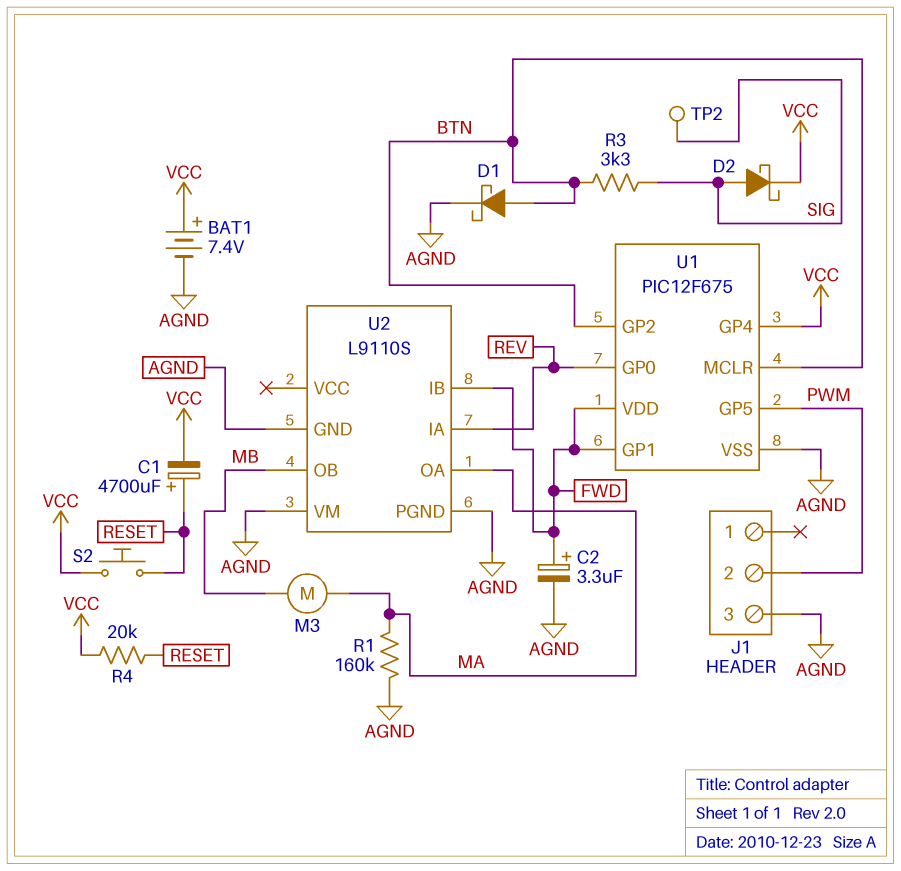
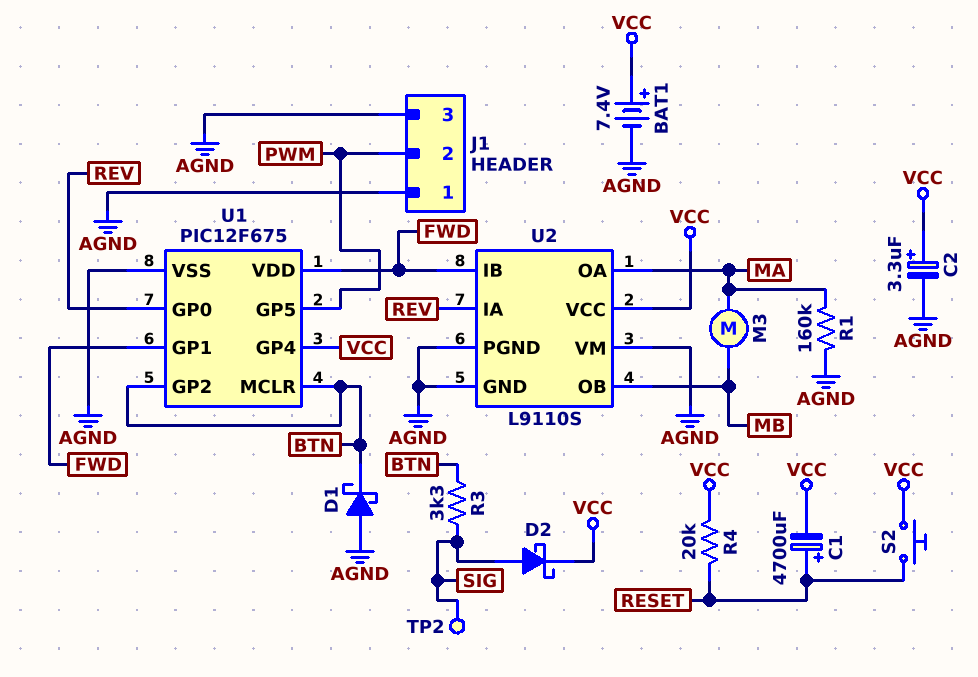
C2: 3.3uF (plus FWD, minus AGND) -> 3.3uF (plus VCC, minus AGND)
D1: schottky (A BTN, K AGND) -> schottky (A AGND, K BTN)
J1 pin 1: none -> AGND
U2 pin VCC: none -> VCC

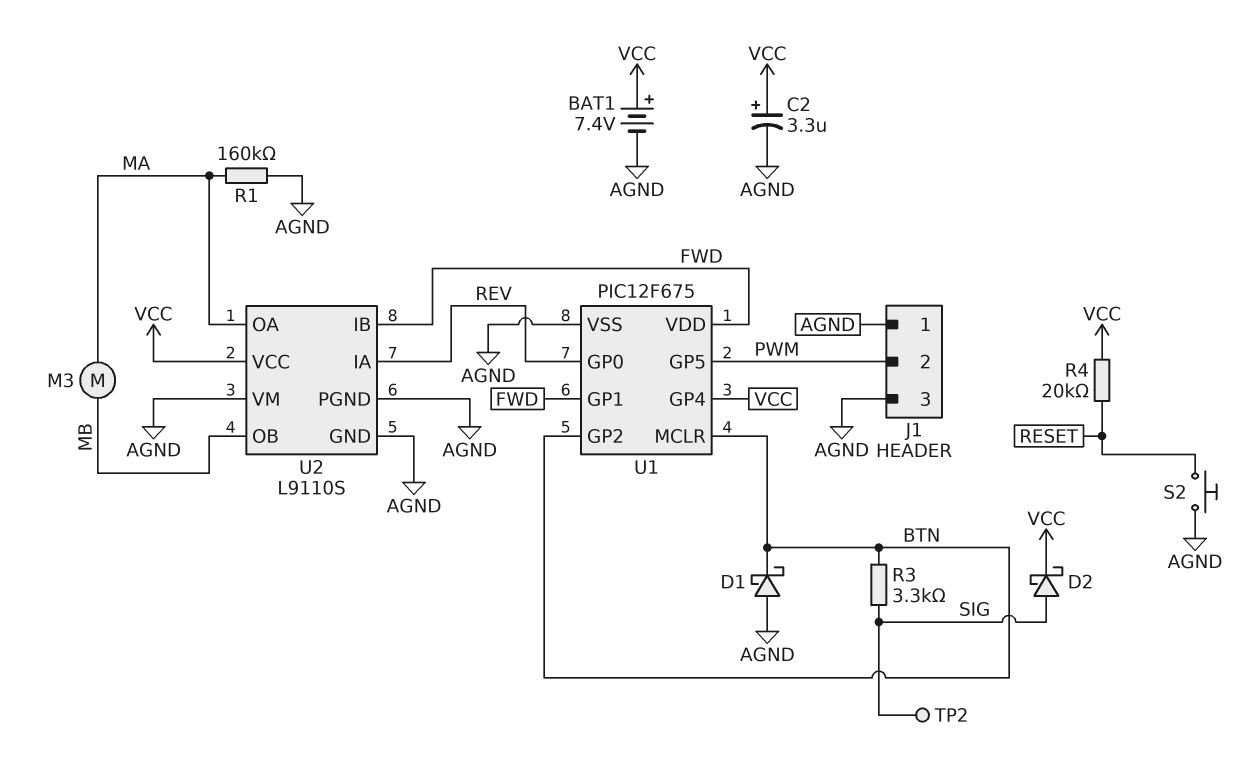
C1: 4700uF (plus RESET, minus VCC) -> none
S2: button (RESET, VCC) -> button (AGND, RESET)

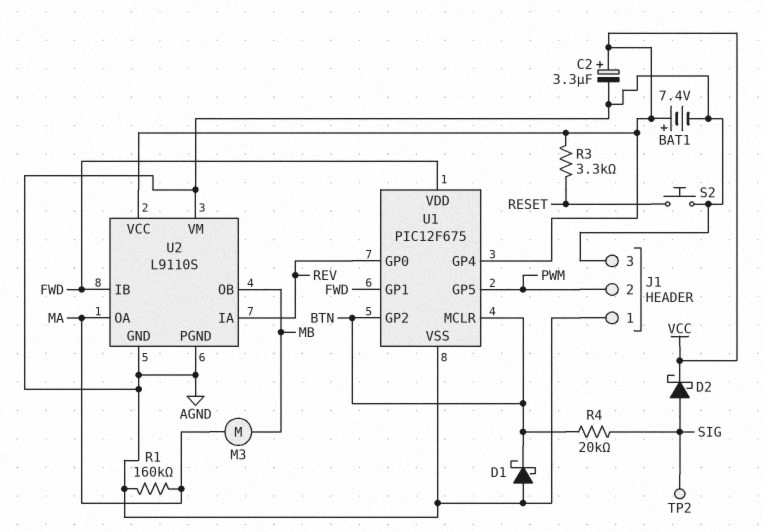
R3: 3.3k (BTN, SIG) -> 3.3k (RESET, VCC)
R4: 20k (RESET, VCC) -> 20k (BTN, SIG)

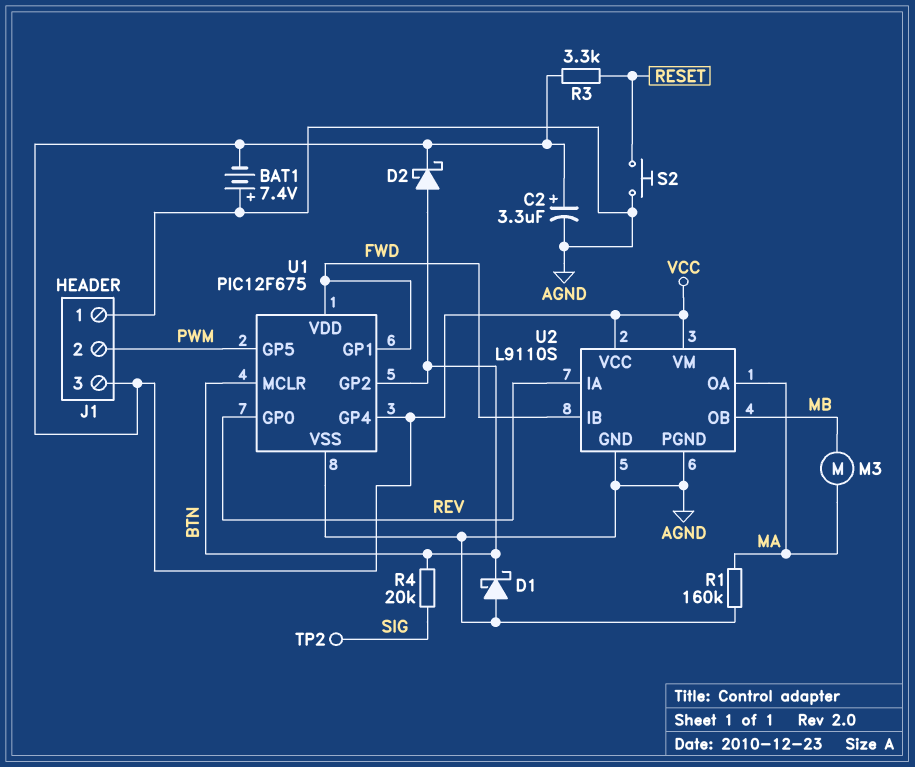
BAT1: 7.4V (plus VCC, minus AGND) -> 7.4V (plus AGND, minus VCC)
D2: schottky (A SIG, K VCC) -> schottky (A BTN, K VCC)
J1 pin 3: AGND -> VCC
U2 pin VM: AGND -> VCC

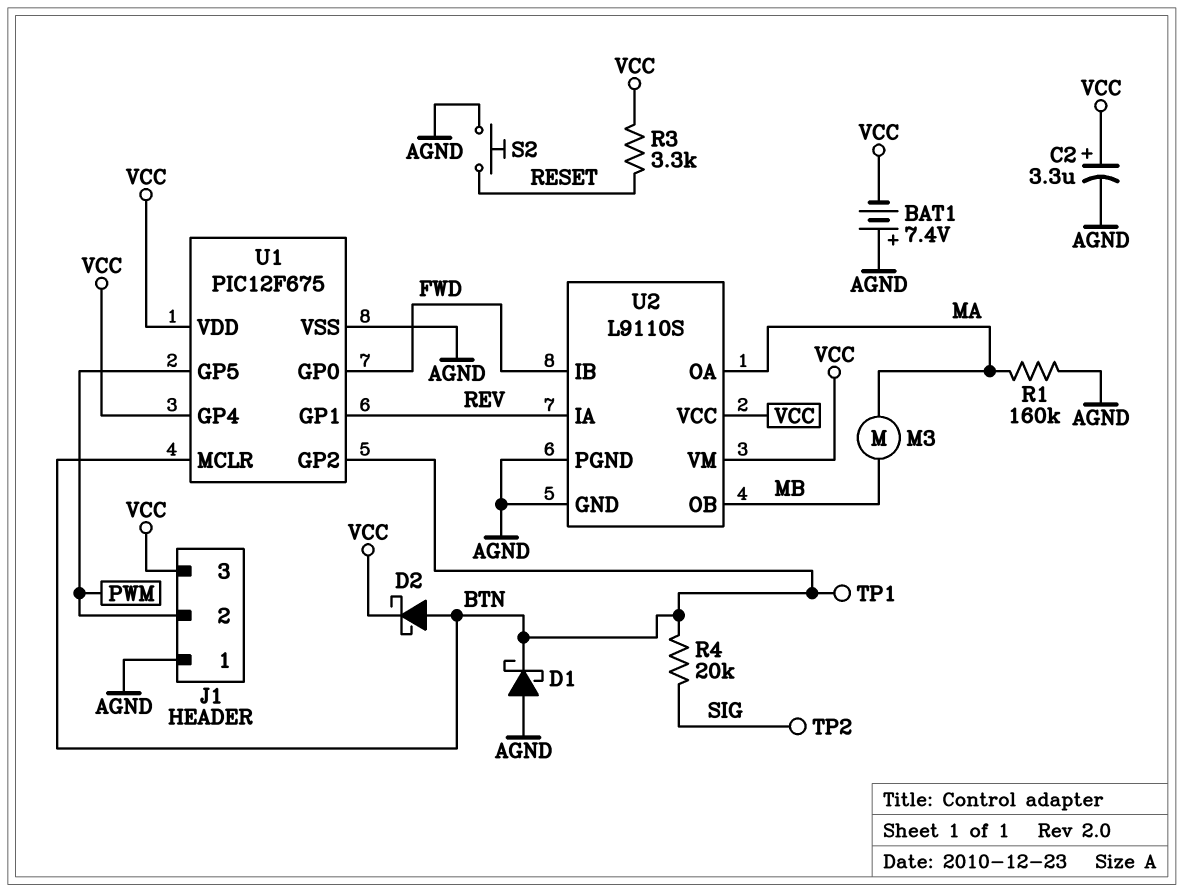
TP1: none -> test point (BTN)
U1 pin GP0: REV -> FWD
U1 pin GP1: FWD -> REV
U1 pin VDD: FWD -> VCC

